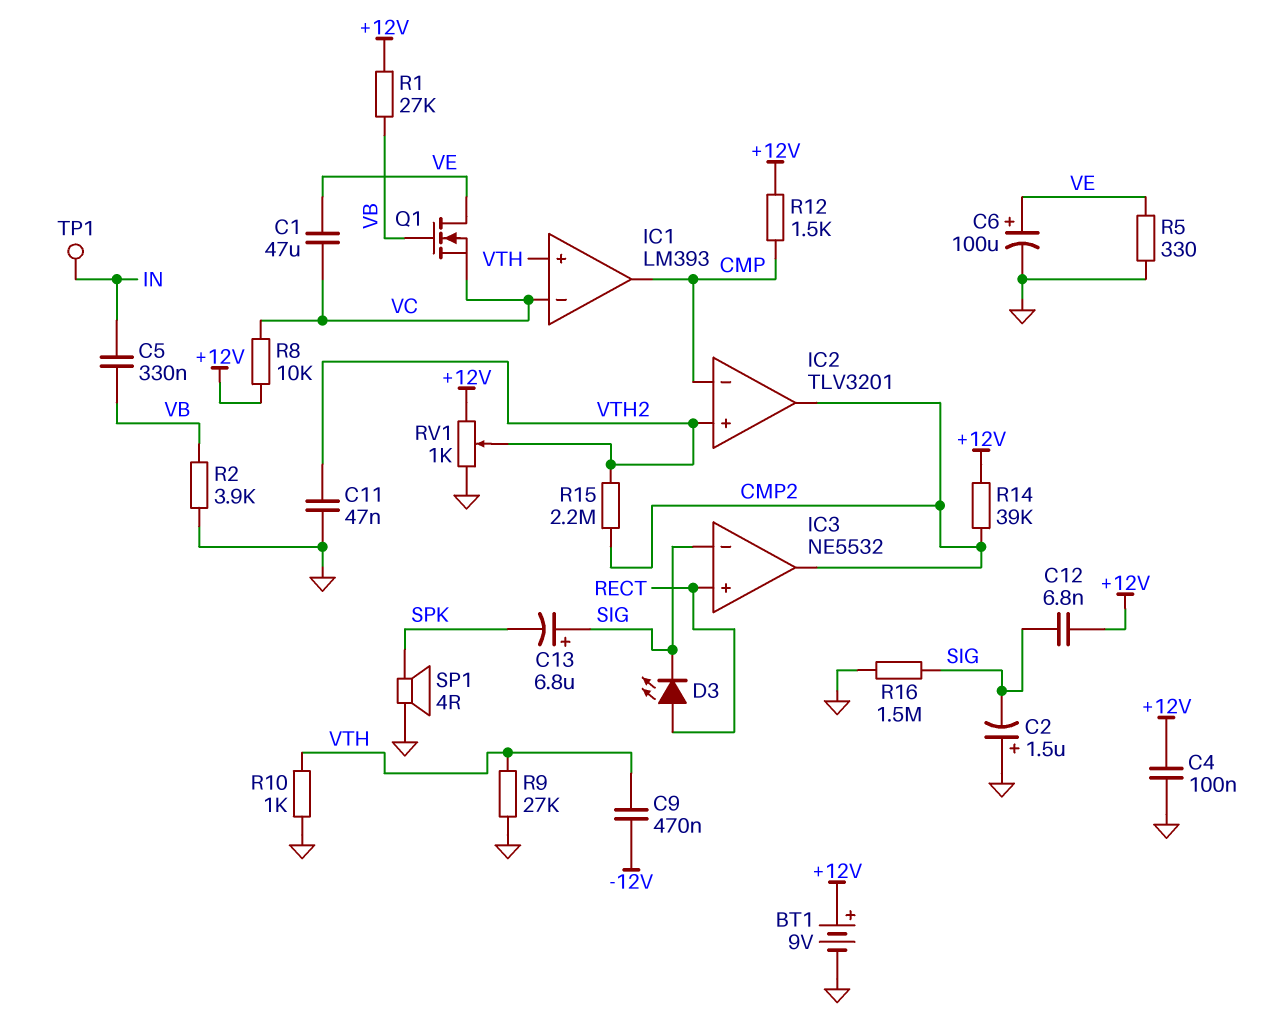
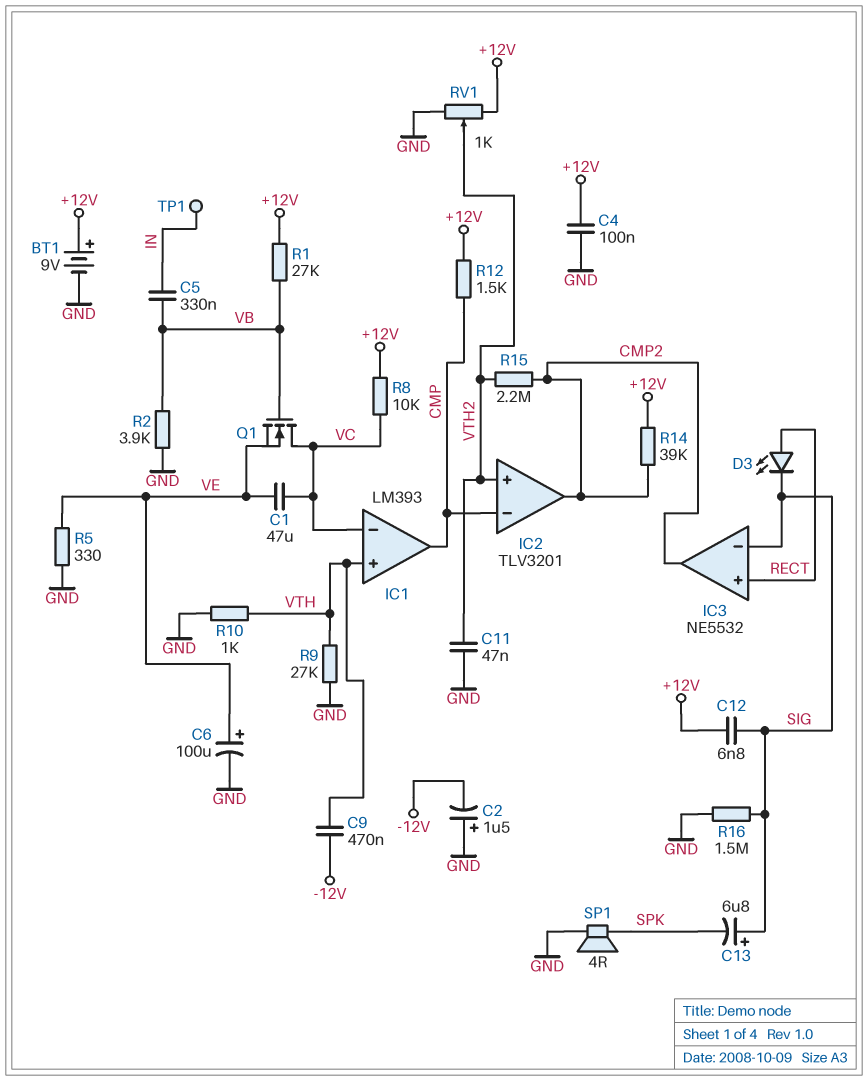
C2: 1.5uF (plus GND, minus SIG) -> 1.5uF (plus GND, minus -12V)
Q1: NMOS (G VB, D VE, S VC) -> NMOS (G VB, D VC, S VE)

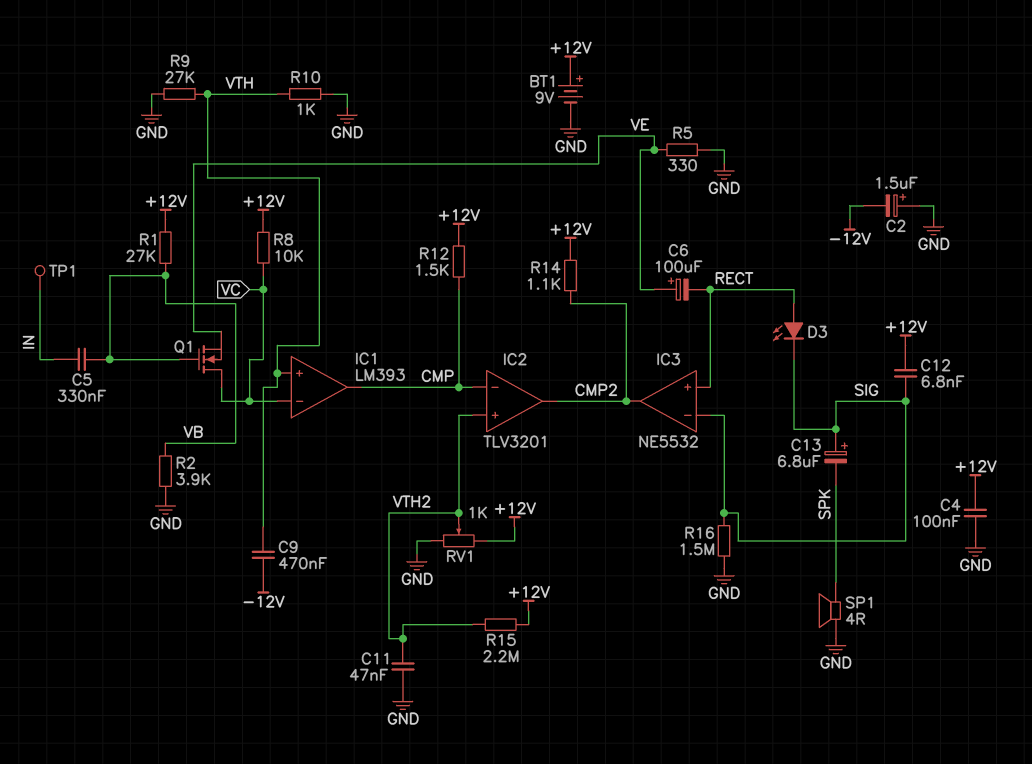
C1: 47uF (VC, VE) -> none
C6: 100uF (plus VE, minus GND) -> 100uF (plus VE, minus RECT)
R14: 39k (+12V, CMP2) -> 1.1k (+12V, CMP2)
R15: 2.2M (CMP2, VTH2) -> 2.2M (+12V, VTH2)

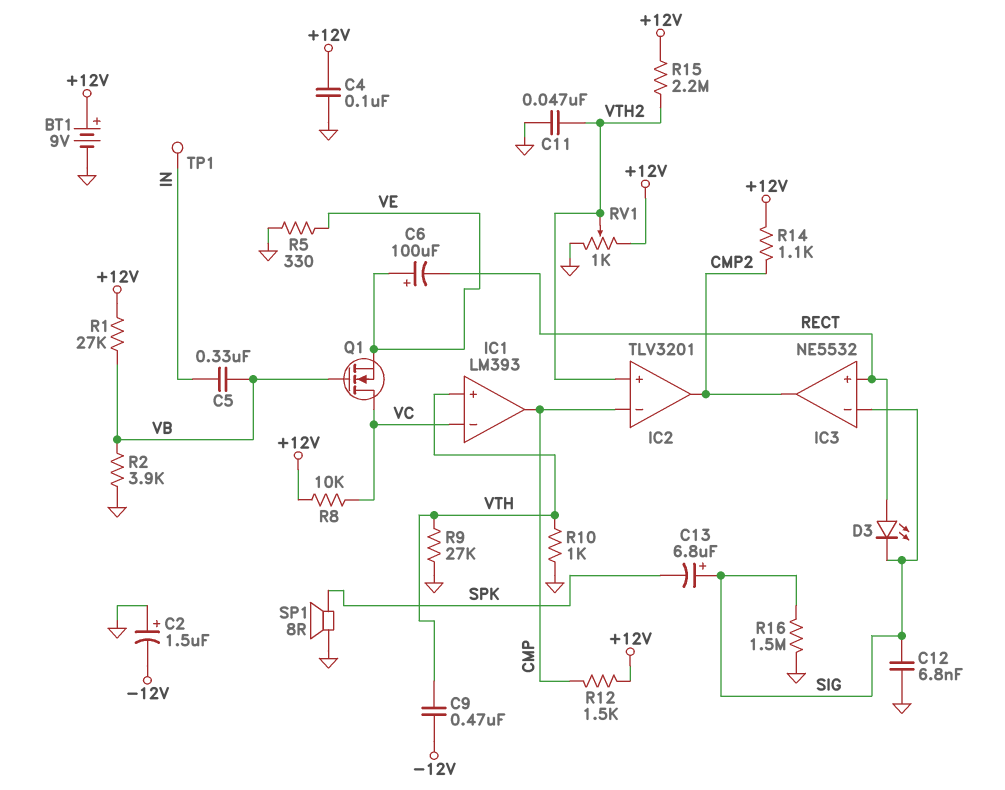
C12: 6.8nF (+12V, SIG) -> 6.8nF (GND, SIG)
SP1: speaker 4R (GND, SPK) -> speaker 8R (GND, SPK)

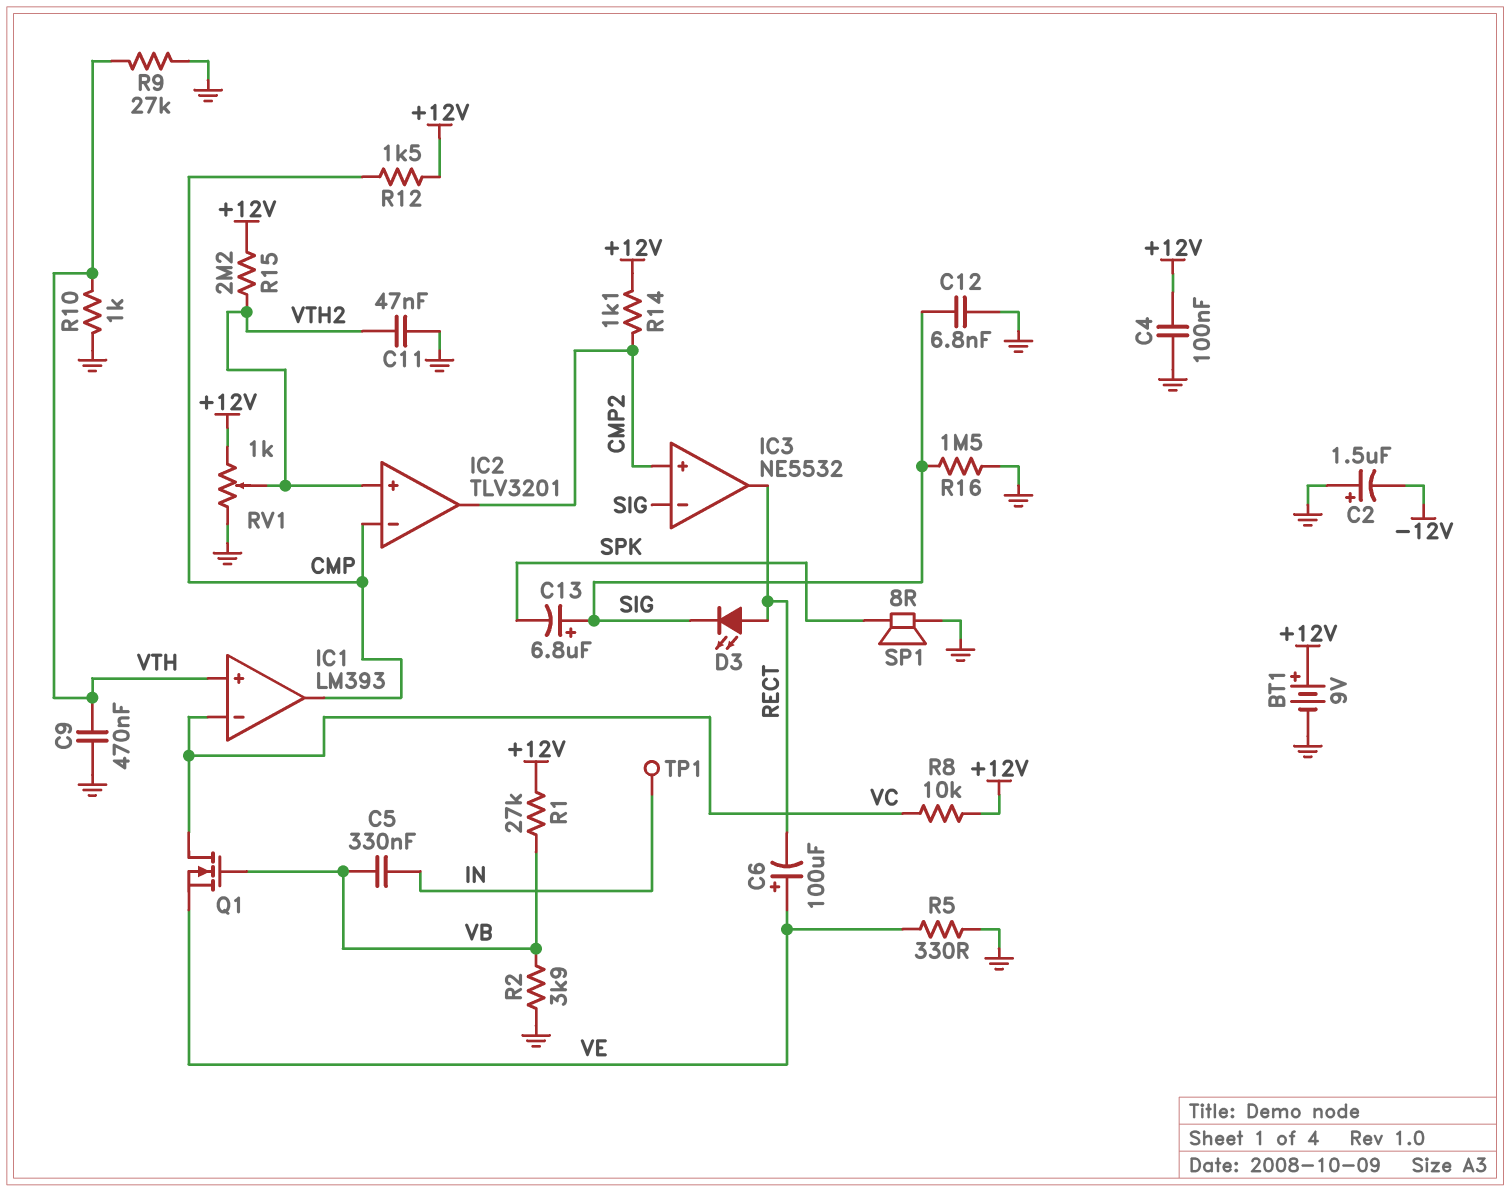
C9: 470nF (-12V, VTH) -> 470nF (GND, VTH)
IC3 pin in+: RECT -> CMP2
IC3 pin out: CMP2 -> RECT

